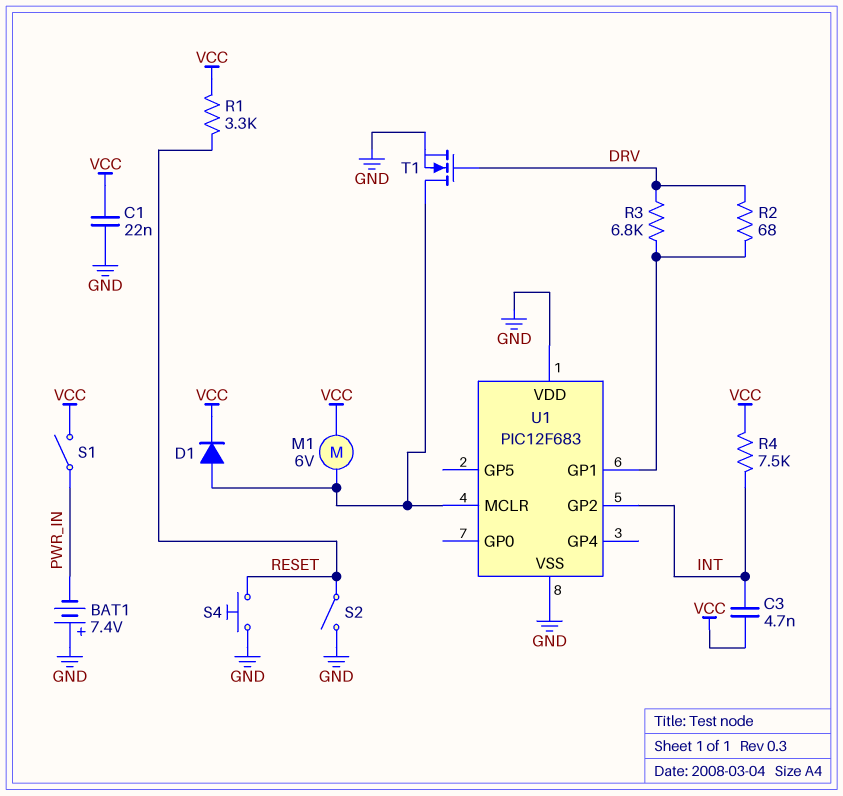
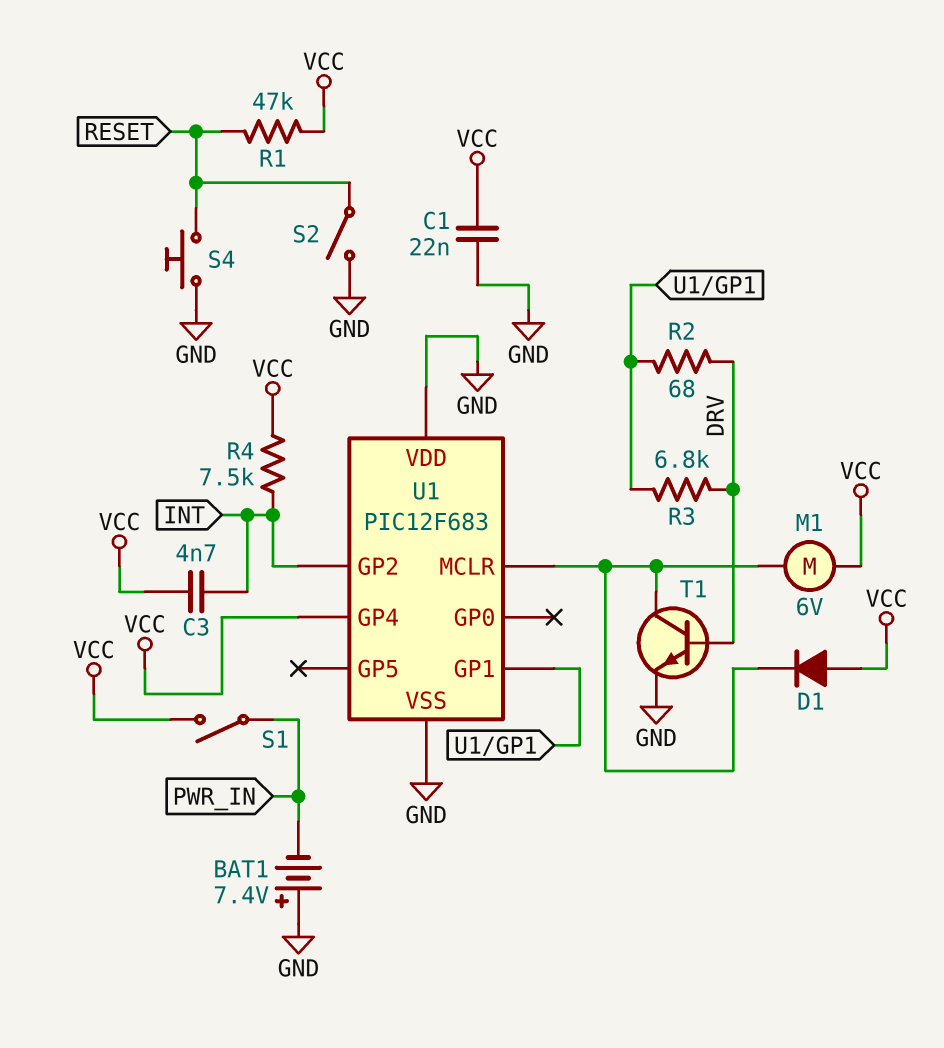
D1: diode (A U1/MCLR, K VCC) -> diode (A VCC, K U1/MCLR)
R1: 3.3k (RESET, VCC) -> 47k (RESET, VCC)
T1: NMOS (G DRV, D U1/MCLR, S GND) -> NPN (B DRV, C U1/MCLR, E GND)
U1 pin GP4: none -> VCC

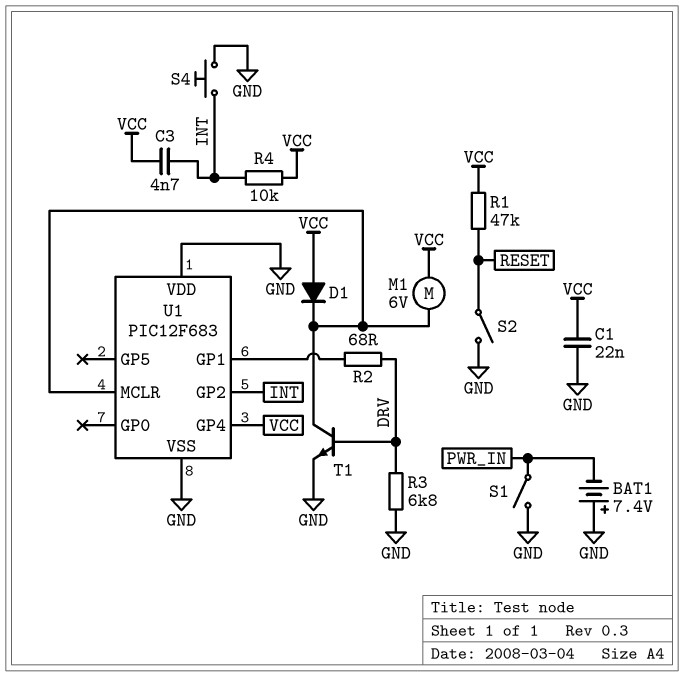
R3: 6.8k (DRV, U1/GP1) -> 6.8k (DRV, GND)
R4: 7.5k (INT, VCC) -> 10k (INT, VCC)
S1: switch (PWR_IN, VCC) -> switch (GND, PWR_IN)
S4: button (GND, RESET) -> button (GND, INT)

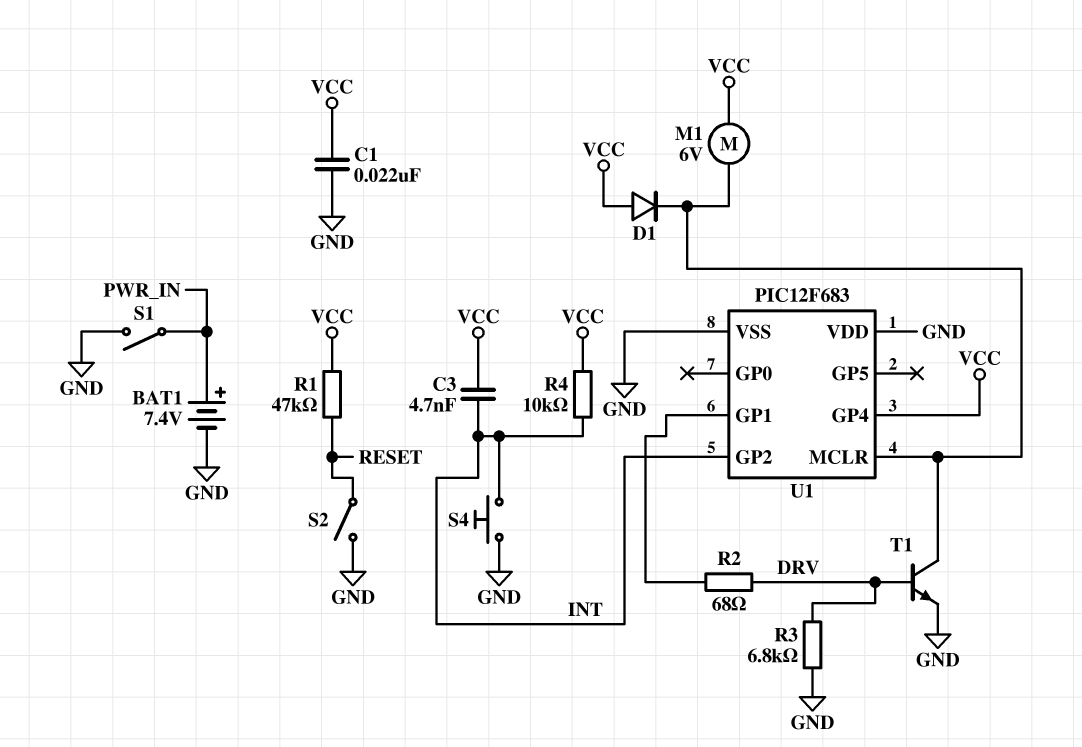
BAT1: 7.4V (plus GND, minus PWR_IN) -> 7.4V (plus PWR_IN, minus GND)

